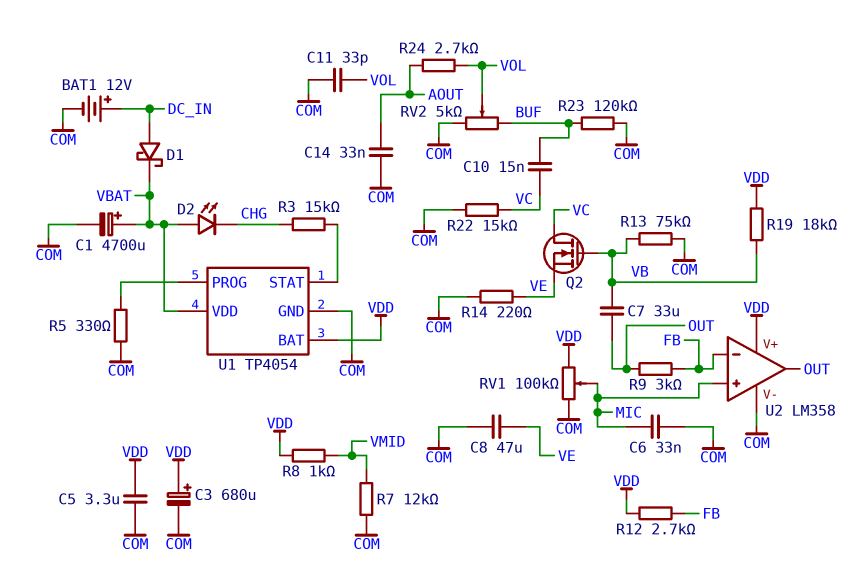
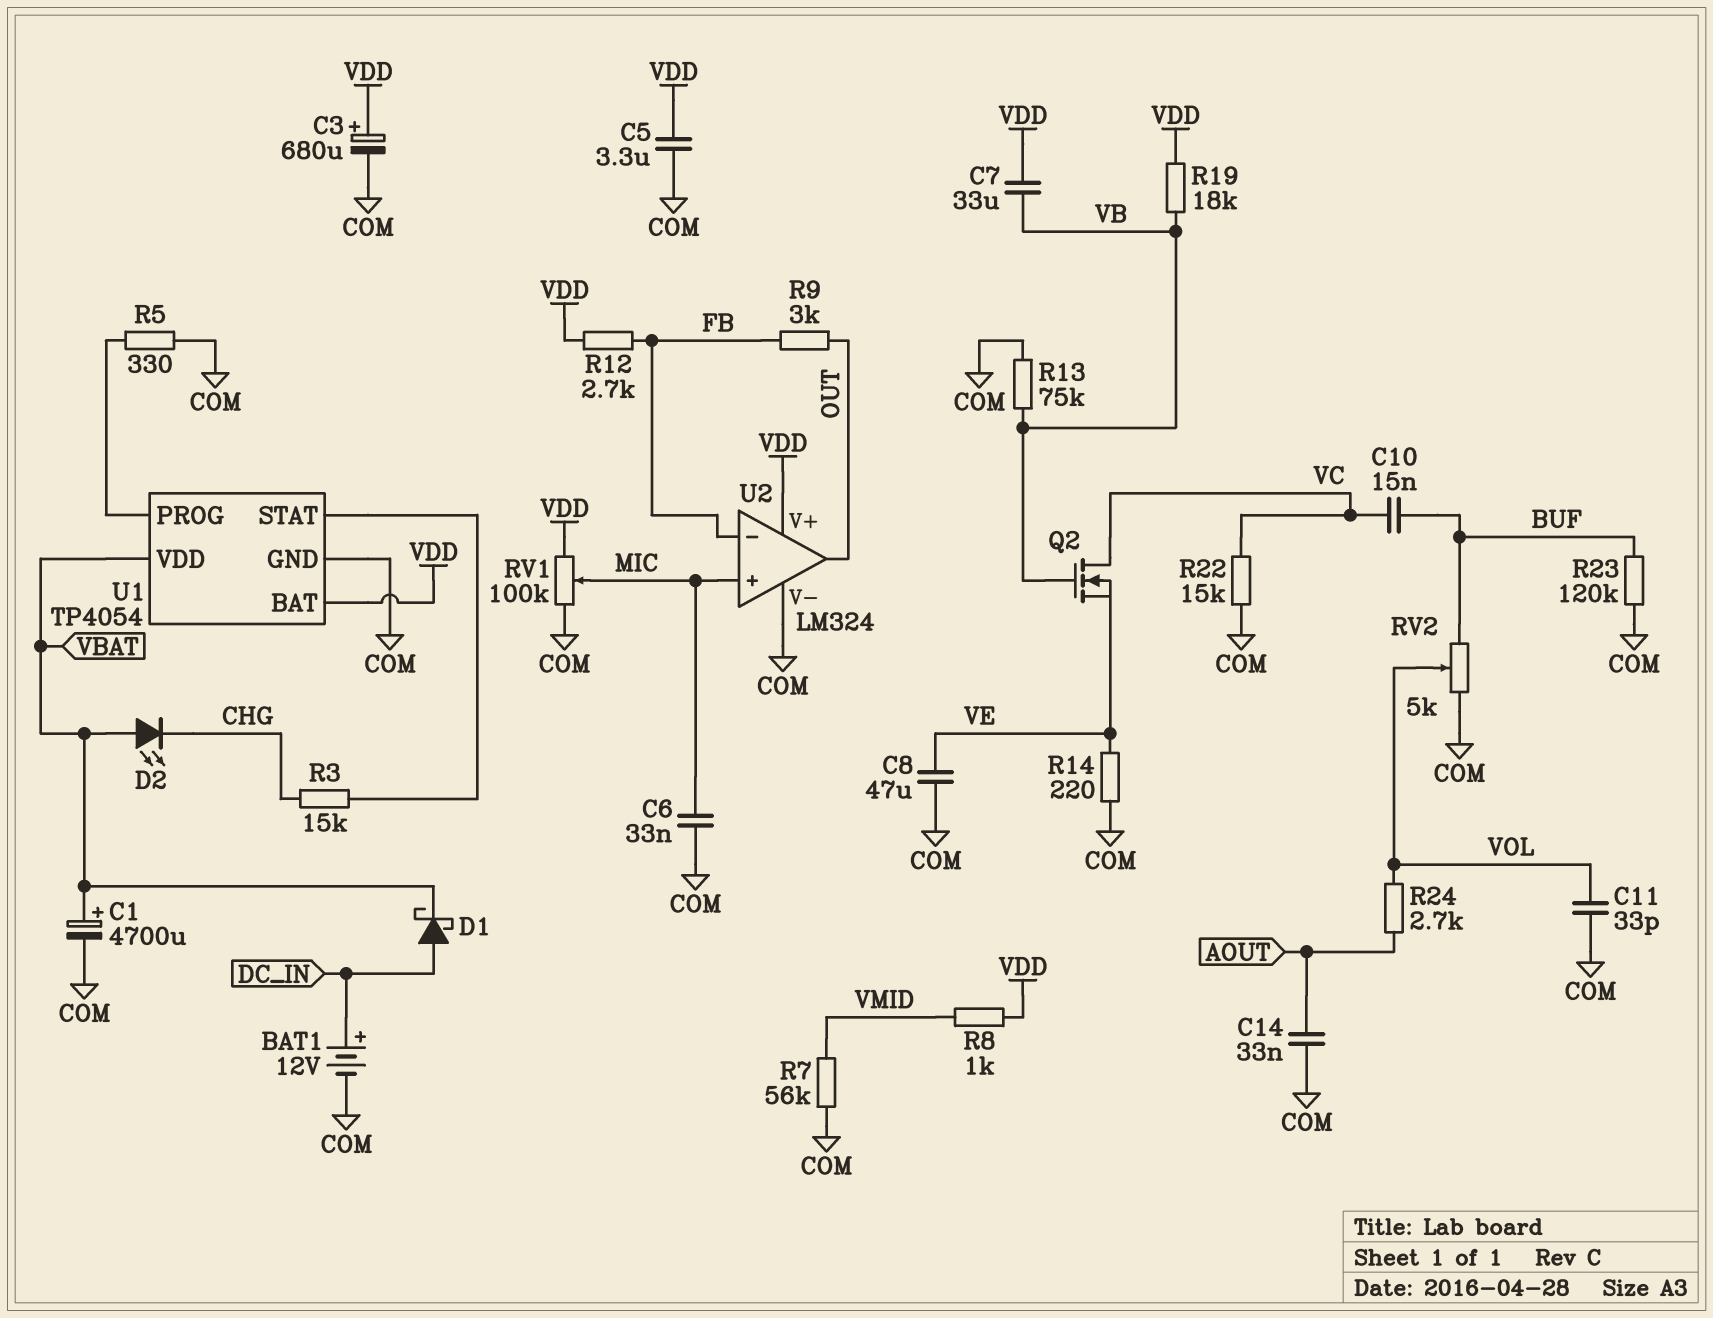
C7: 33uF (OUT, VB) -> 33uF (VB, VDD)
R7: 12k (COM, VMID) -> 56k (COM, VMID)
U2: LM358 -> LM324

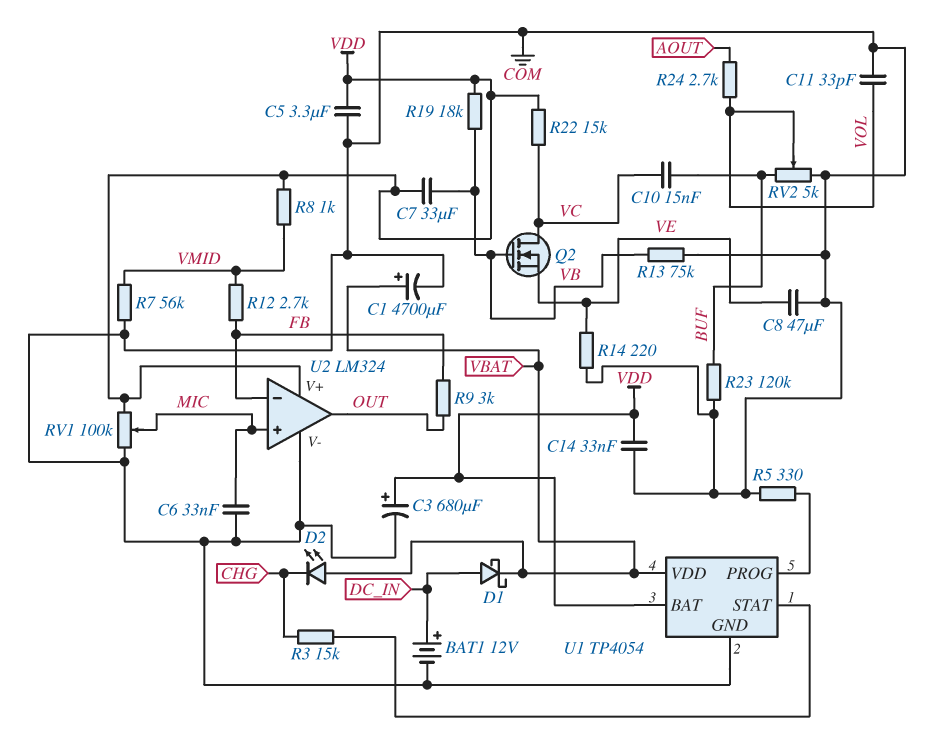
C14: 33nF (AOUT, COM) -> 33nF (COM, VDD)
R12: 2.7k (FB, VDD) -> 2.7k (FB, VMID)
R22: 15k (COM, VC) -> 15k (VC, VDD)

